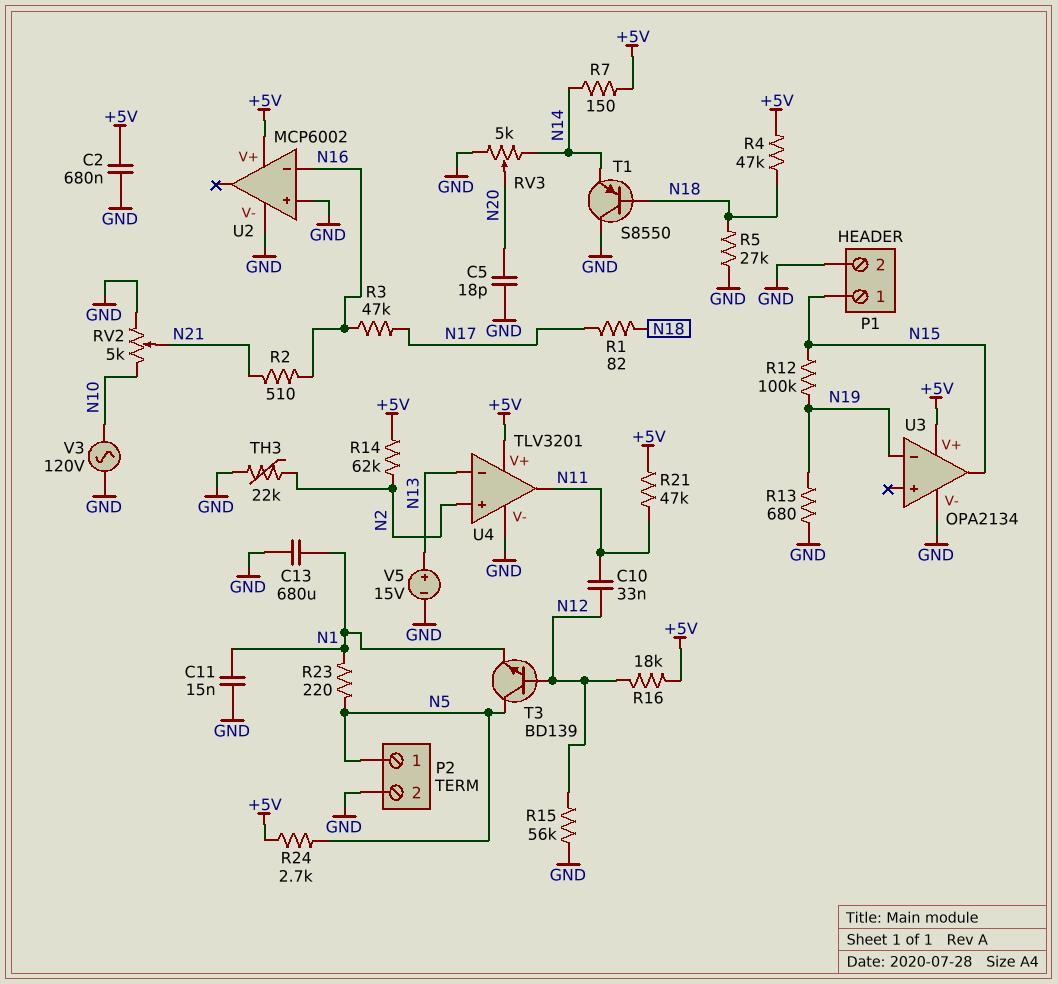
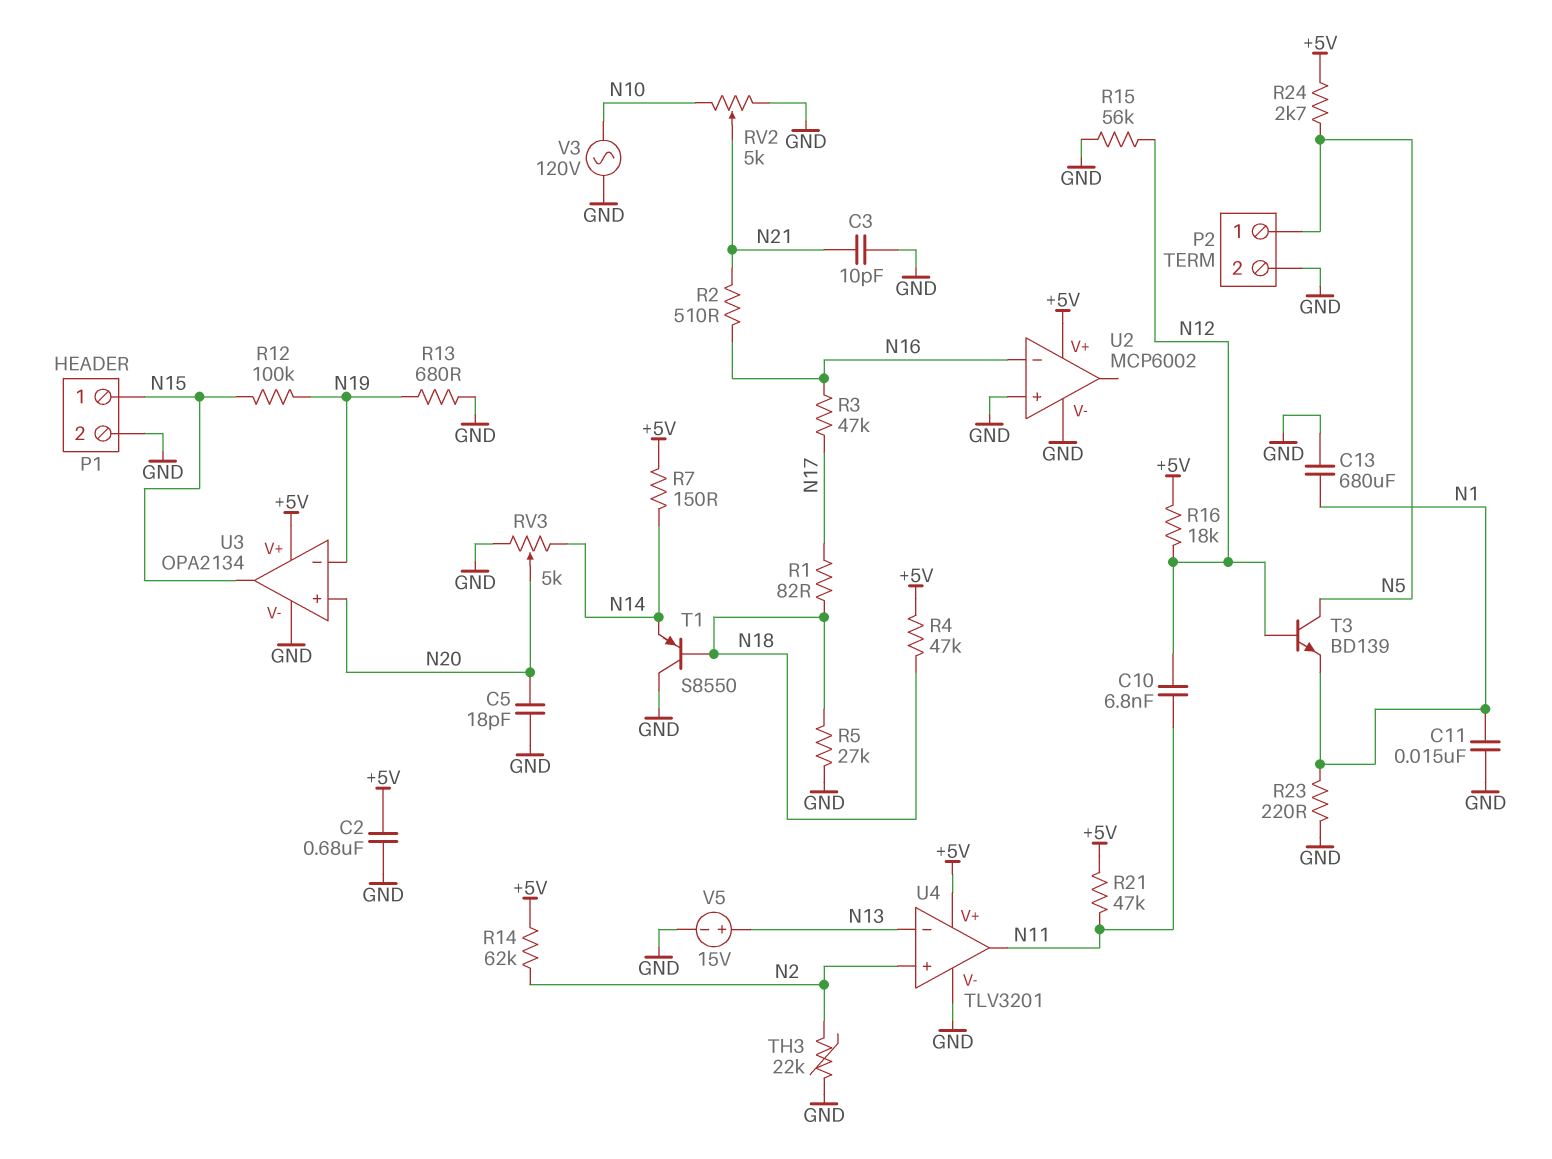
C3: none -> 10pF (GND, N21)
C10: 33nF (N11, N12) -> 6.8nF (N11, N12)
R23: 220 (N1, N5) -> 220 (GND, N1)
U3 pin in+: none -> N20

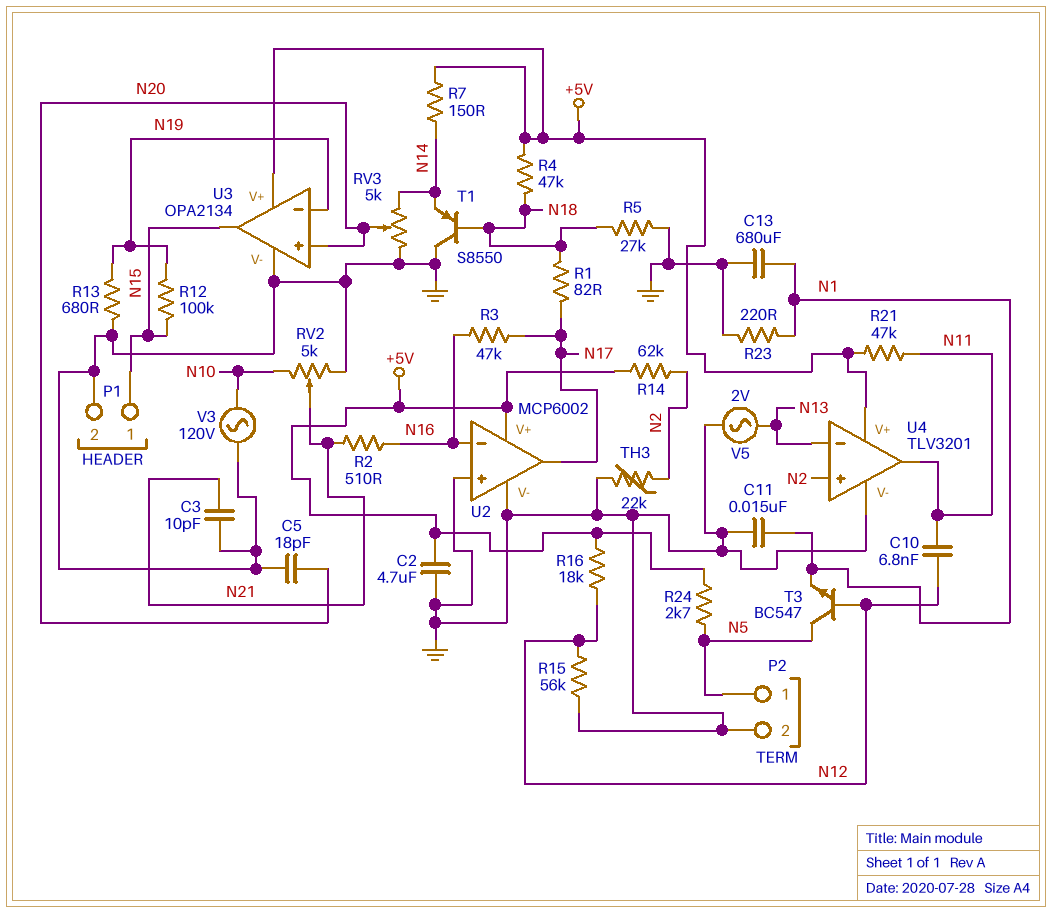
C2: 680nF (+5V, GND) -> 4.7uF (+5V, GND)
T3: NPN BD139 (B N12, C N5, E N1) -> NPN BC547 (B N12, C N5, E N1)
U2 pin out: none -> N17
V5: 15V (plus N13, minus GND) -> AC 2V (GND, N13)

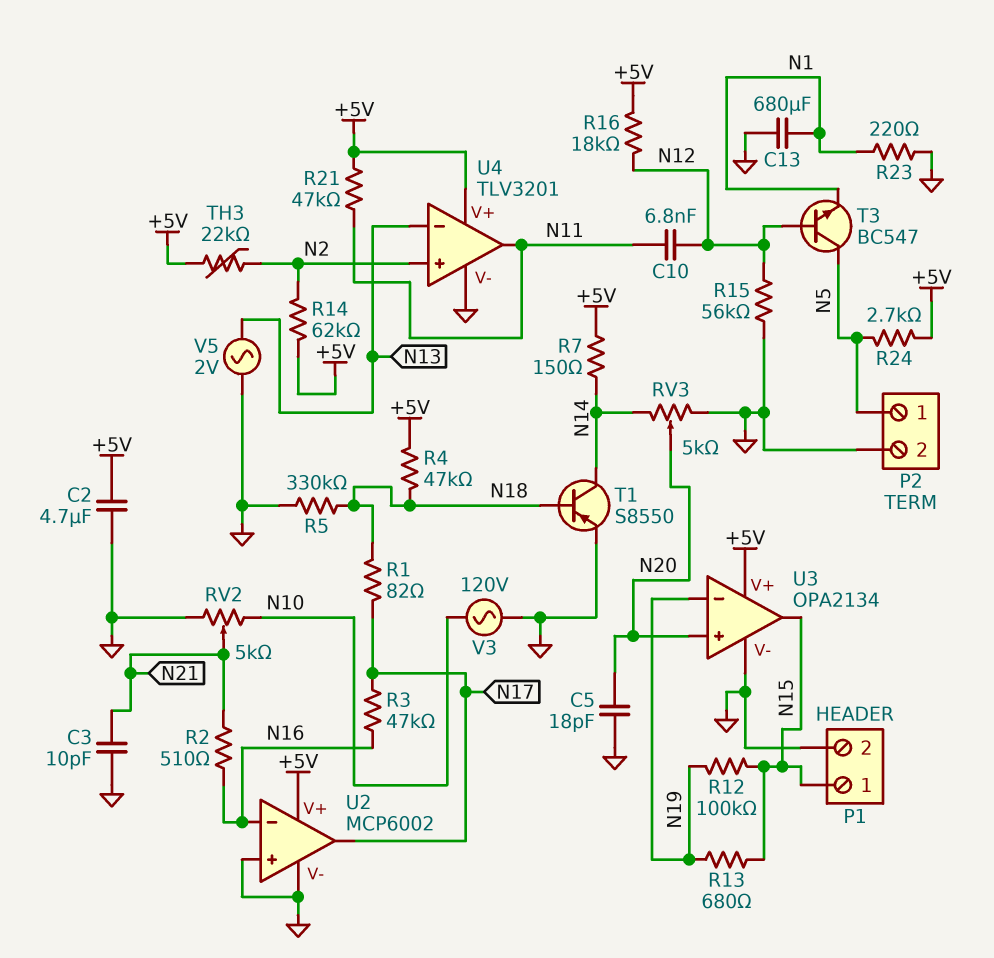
C11: 15nF (GND, N1) -> none
R5: 27k (GND, N18) -> 330k (GND, N18)
R13: 680 (GND, N19) -> 680 (N15, N19)
T1: PNP S8550 (B N18, C GND, E N14) -> PNP S8550 (B N18, C N14, E GND)
TH3: 22k (GND, N2) -> 22k (+5V, N2)

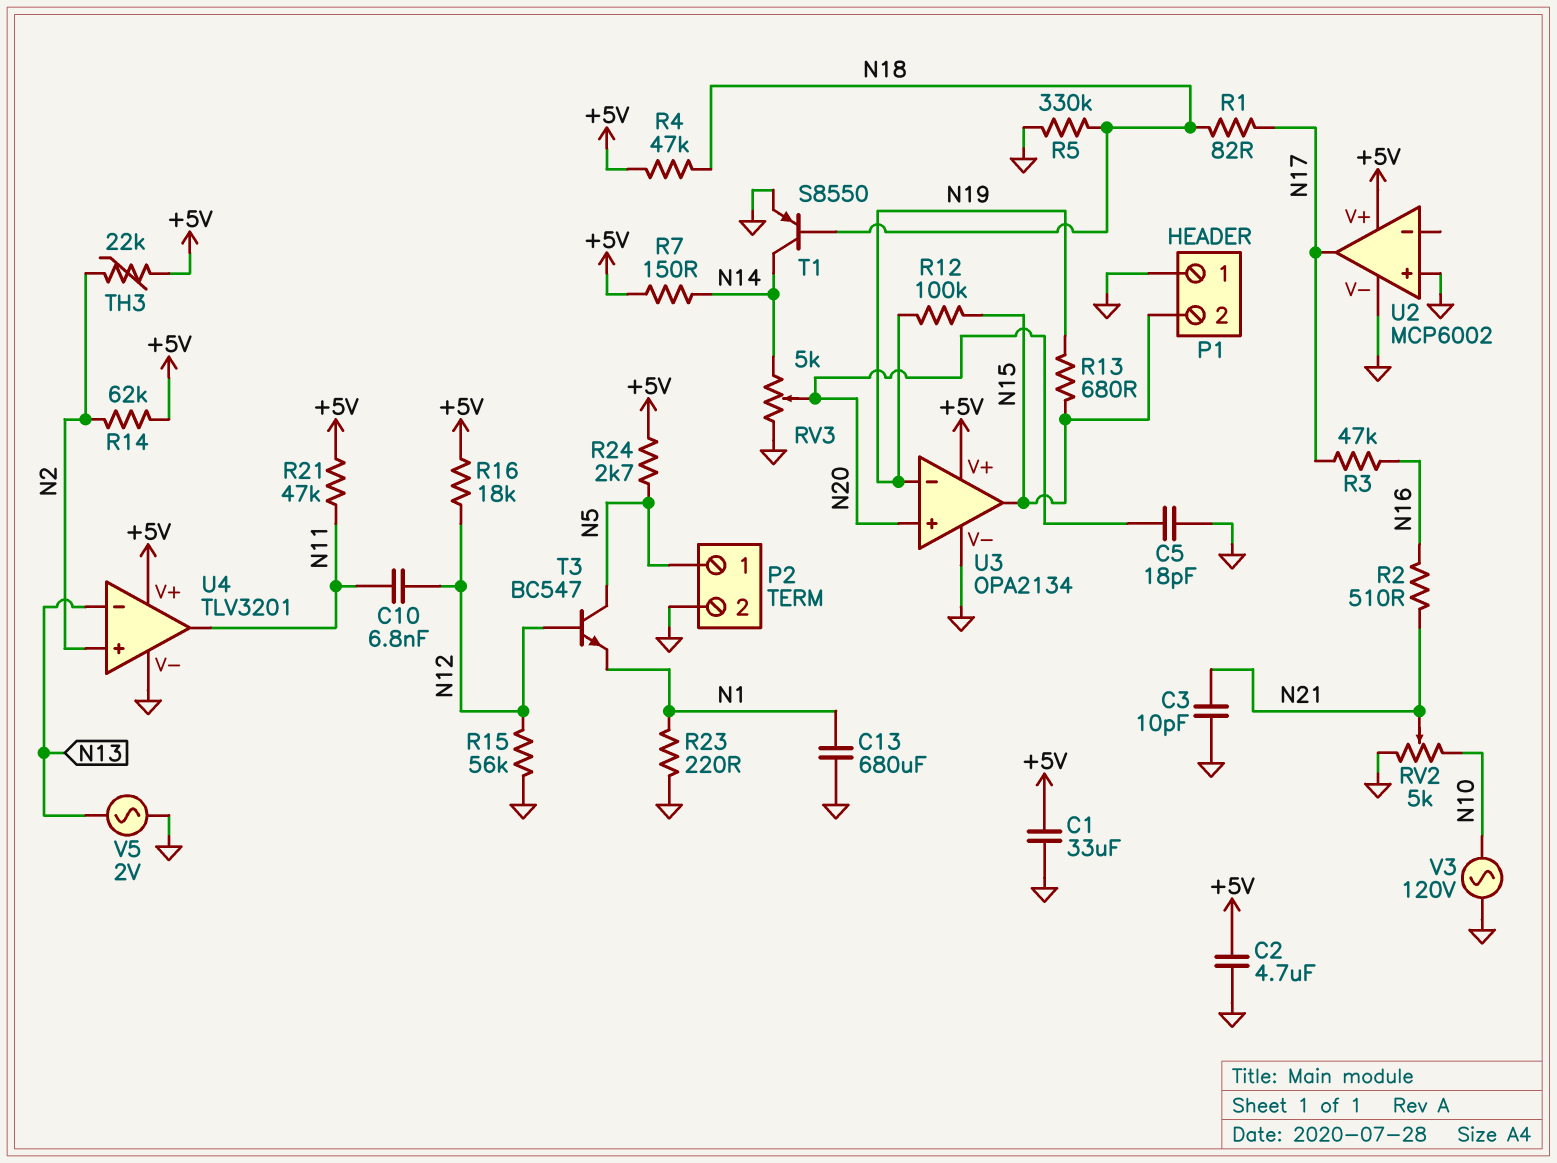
C1: none -> 33uF (+5V, GND)
P1 pin 1: N15 -> GND
P1 pin 2: GND -> N15
U2 pin in-: N16 -> none

